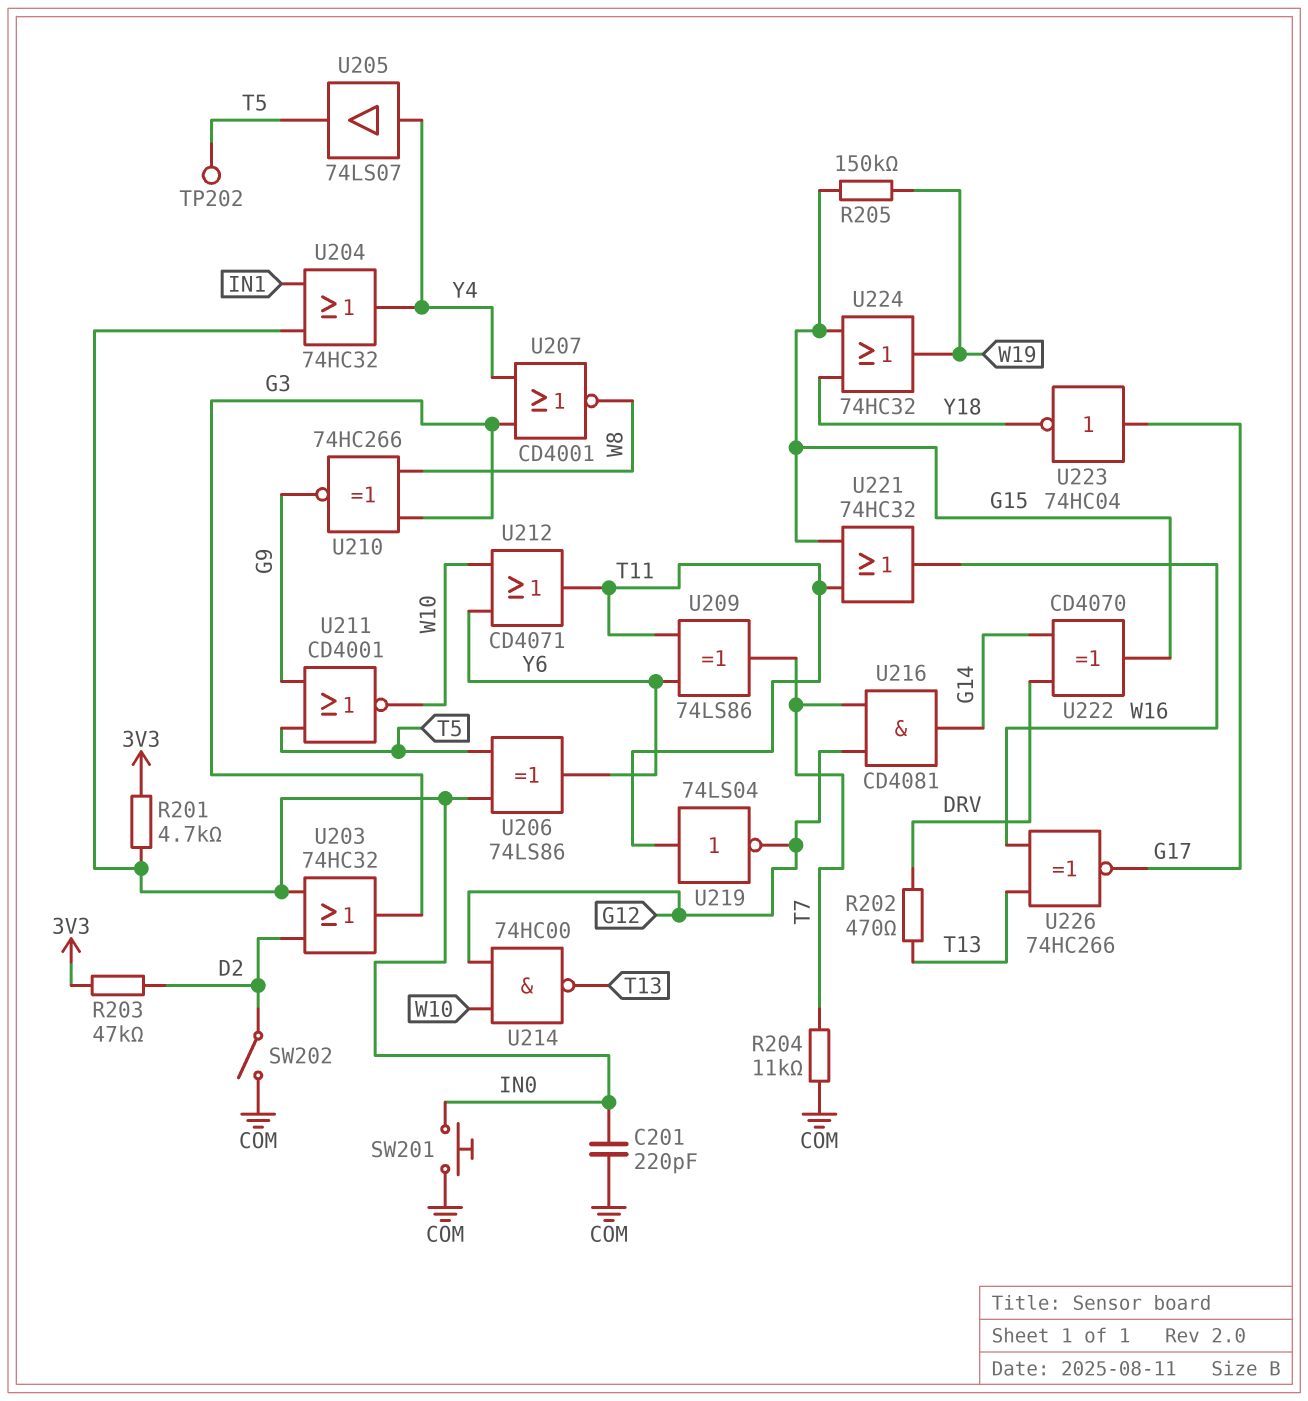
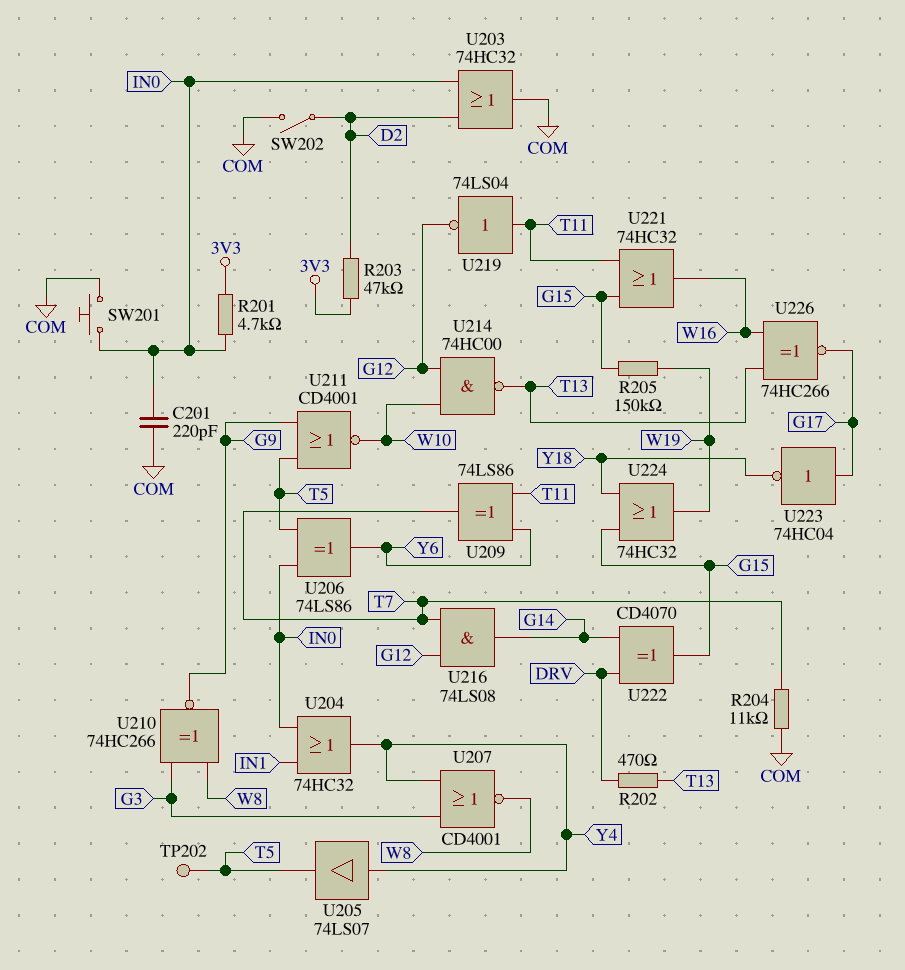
U203: OR 74HC32 (in D2, in IN0, out G3) -> OR 74HC32 (in D2, in IN0, out COM)
U212: OR CD4071 (in W10, in Y6, out T11) -> none
U216: AND CD4081 (in G12, in T7, out G14) -> AND 74LS08 (in G12, in T7, out G14)

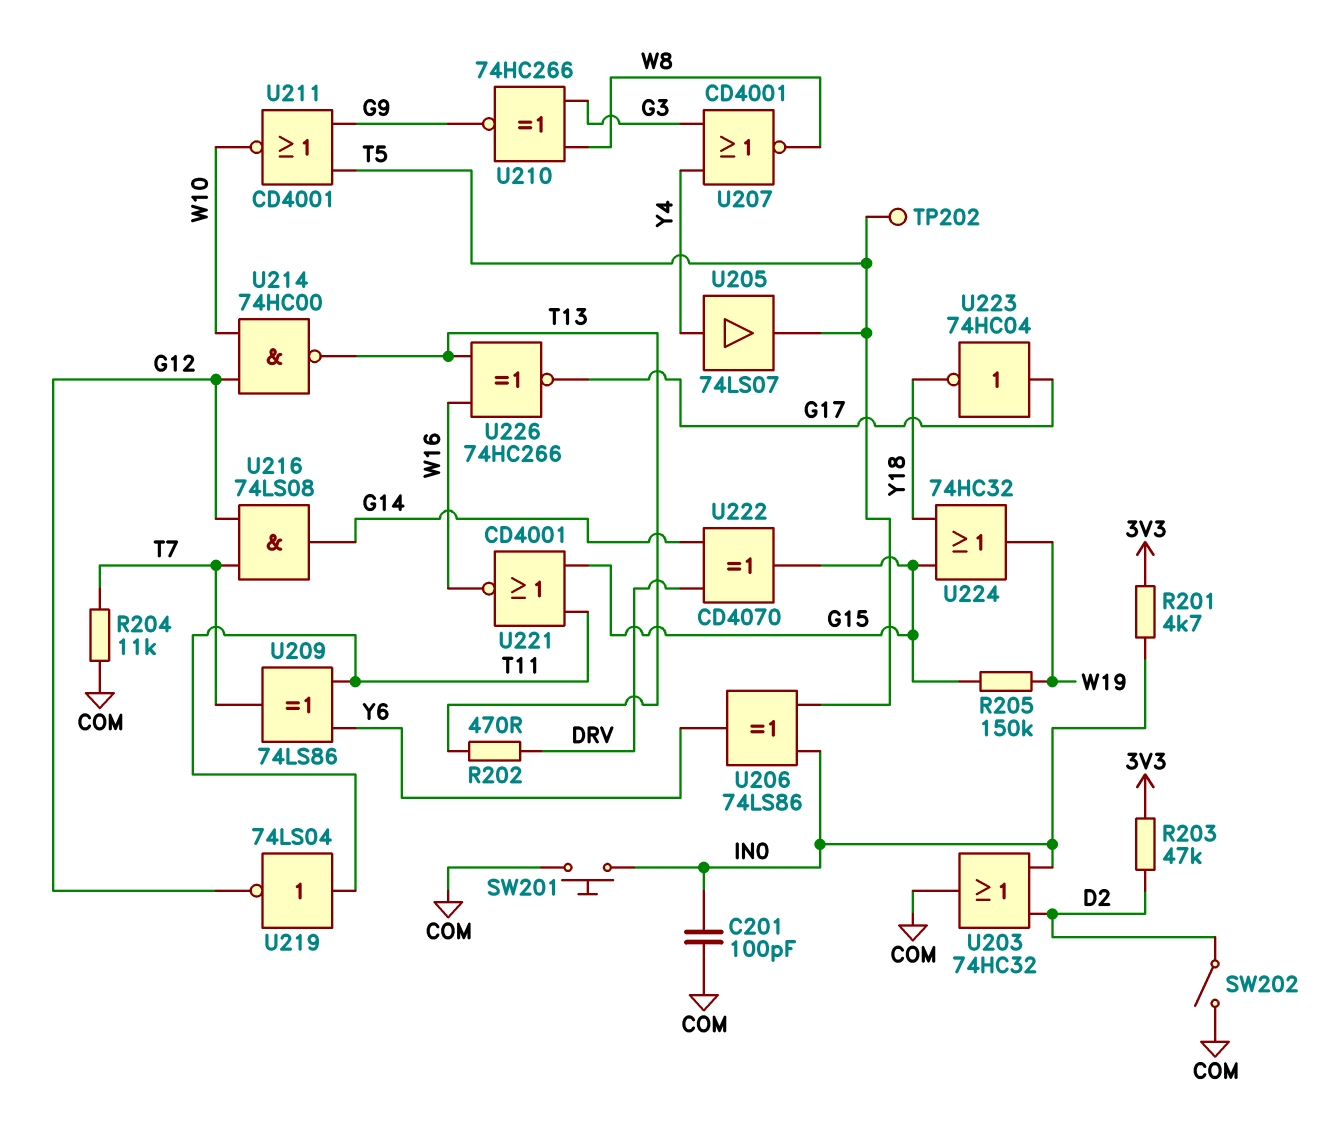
C201: 220pF (COM, IN0) -> 100pF (COM, IN0)
U204: OR 74HC32 (in IN0, in IN1, out Y4) -> none
U221: OR 74HC32 (in G15, in T11, out W16) -> NOR CD4001 (in G15, in T11, out W16)

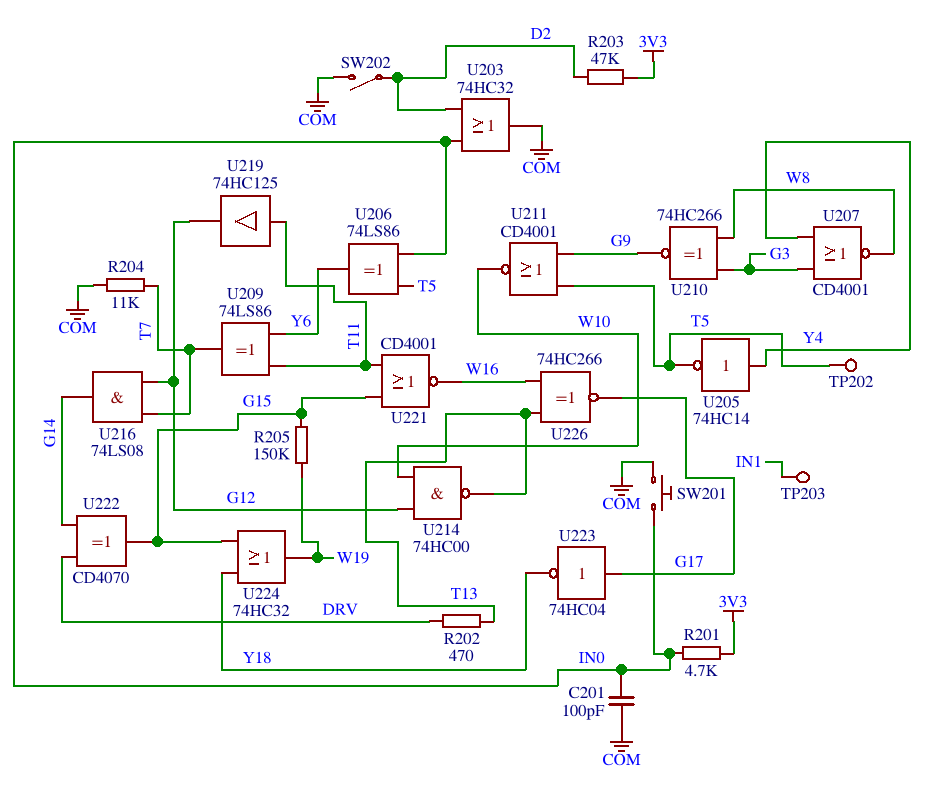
TP203: none -> test point (IN1)
U205: buffer 74LS07 (in Y4, out T5) -> NOT 74HC14 (in Y4, out T5)
U219: NOT 74LS04 (in T11, out G12) -> buffer 74HC125 (in T11, out G12)

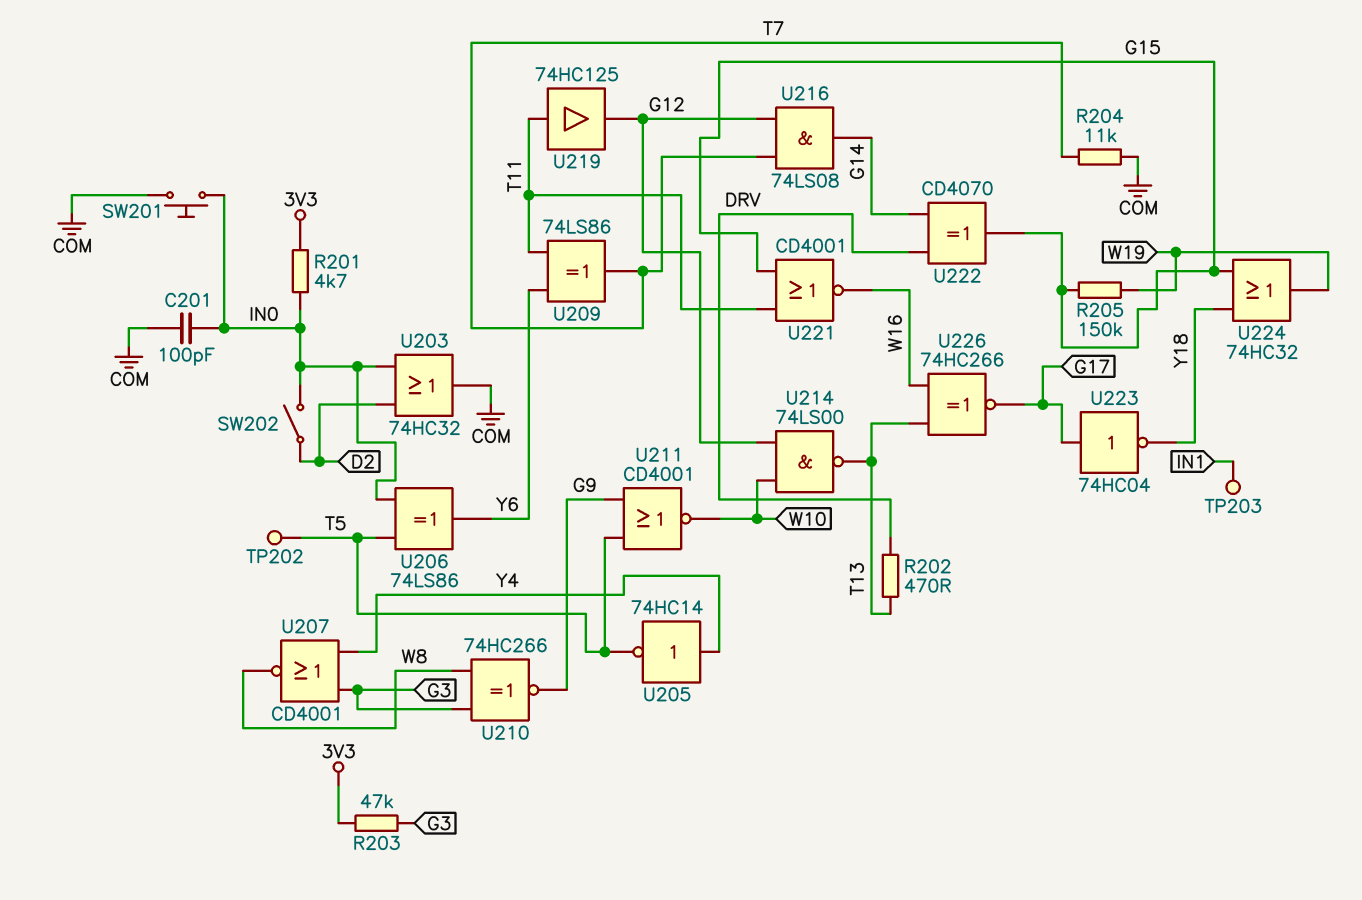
R203: 47k (3V3, D2) -> 47k (3V3, G3)
SW202: switch (COM, D2) -> switch (D2, IN0)
U214: NAND 74HC00 (in G12, in W10, out T13) -> NAND 74LS00 (in G12, in W10, out T13)

